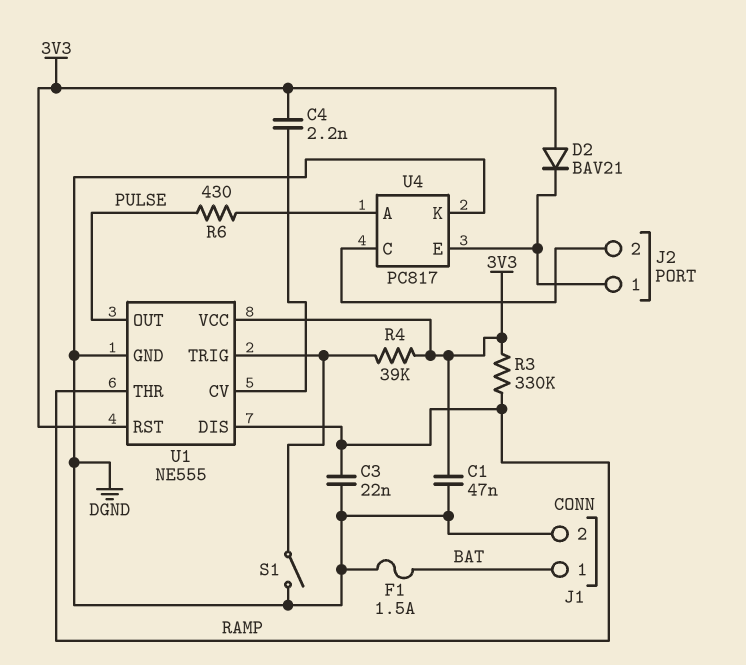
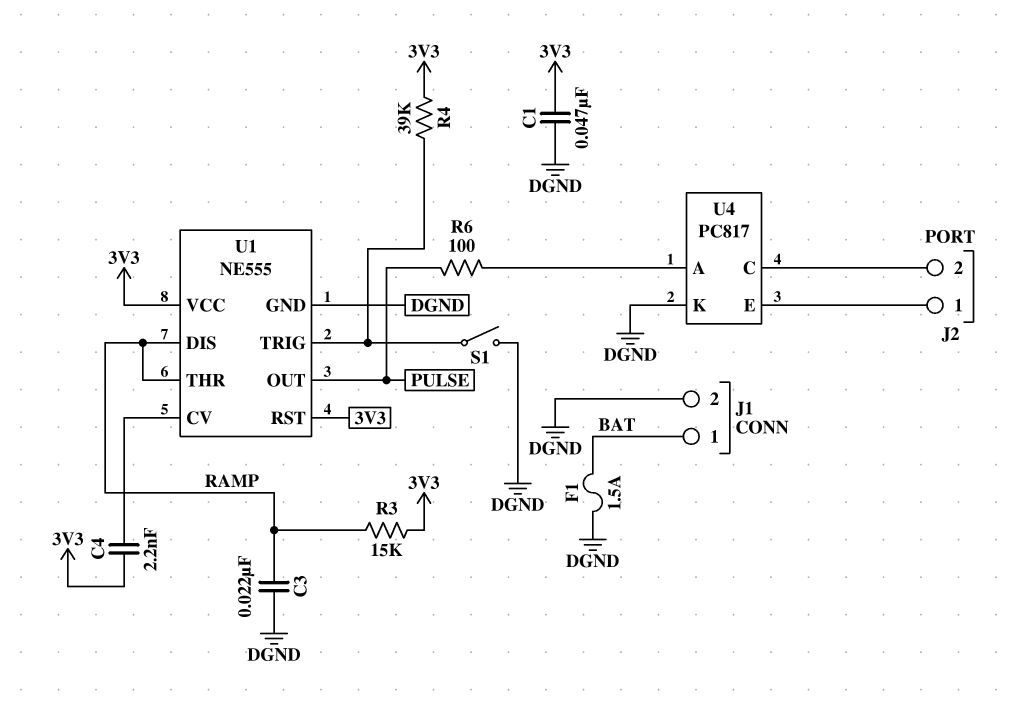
D2: diode BAV21 (A 3V3, K J2/1) -> none
R3: 330k (3V3, RAMP) -> 15k (3V3, RAMP)
R6: 430 (PULSE, U4/A) -> 100 (PULSE, U4/A)

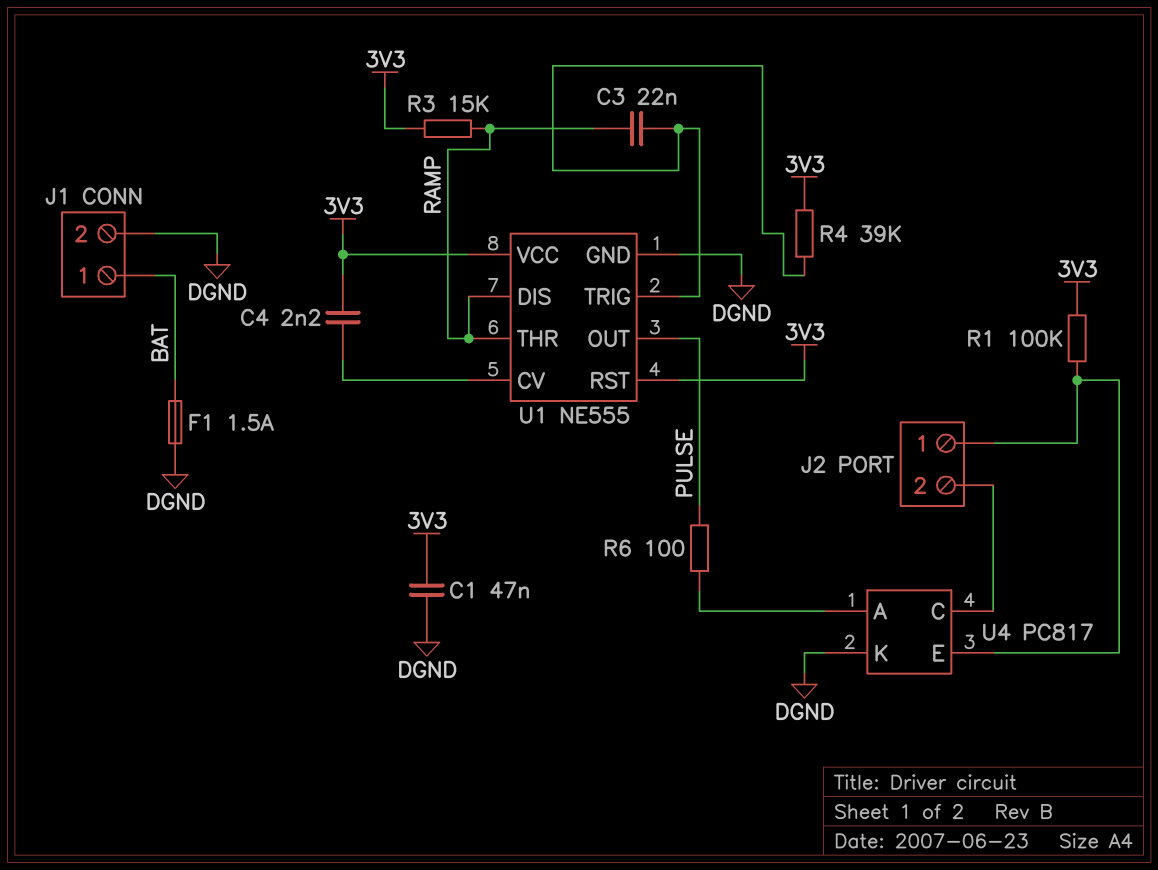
C3: 22nF (DGND, RAMP) -> 22nF (RAMP, U1/TRIG)
R1: none -> 100k (3V3, J2/1)
S1: switch (DGND, U1/TRIG) -> none

